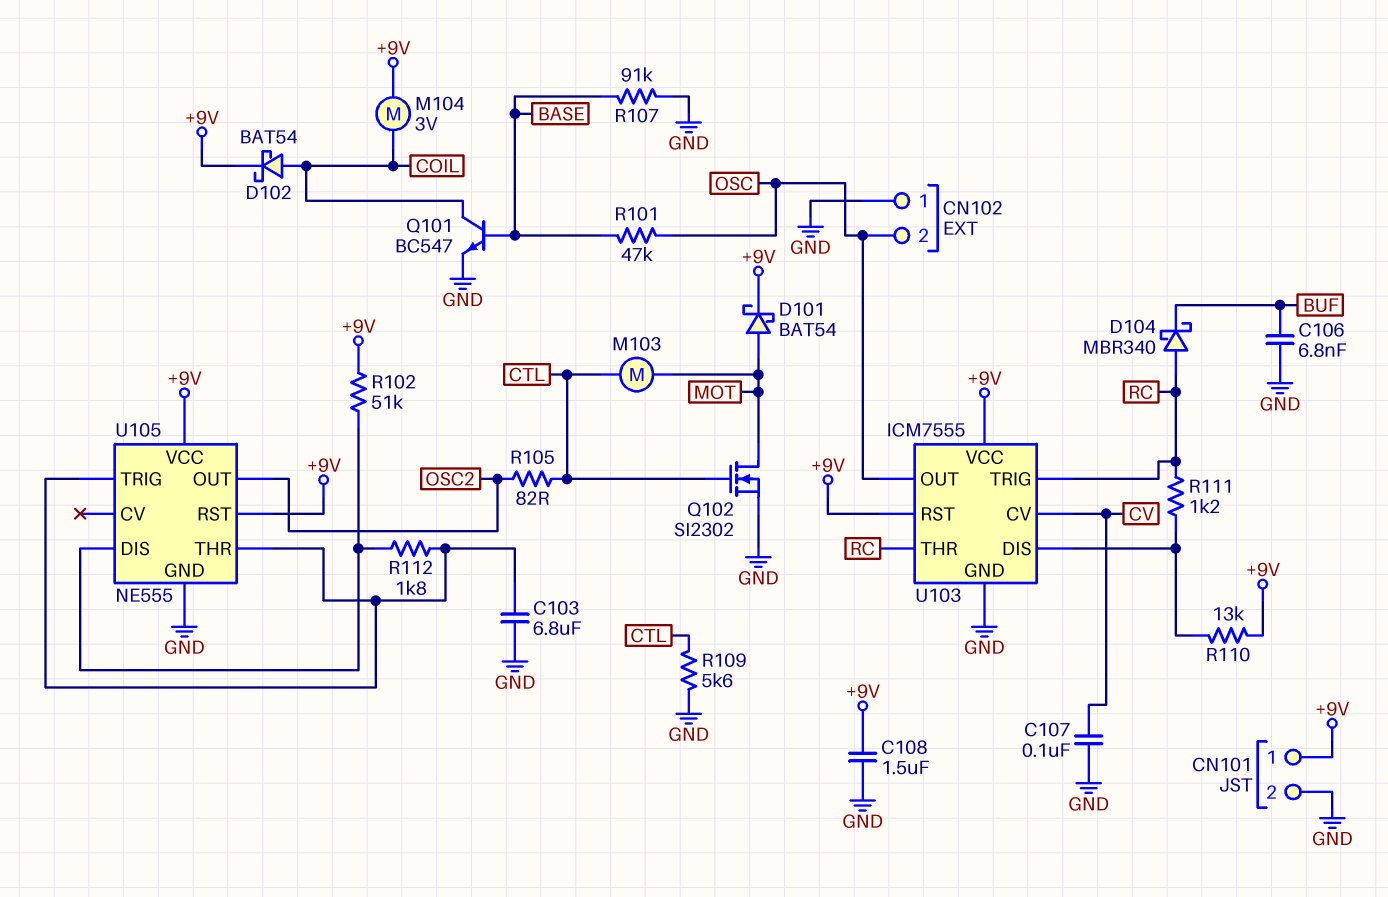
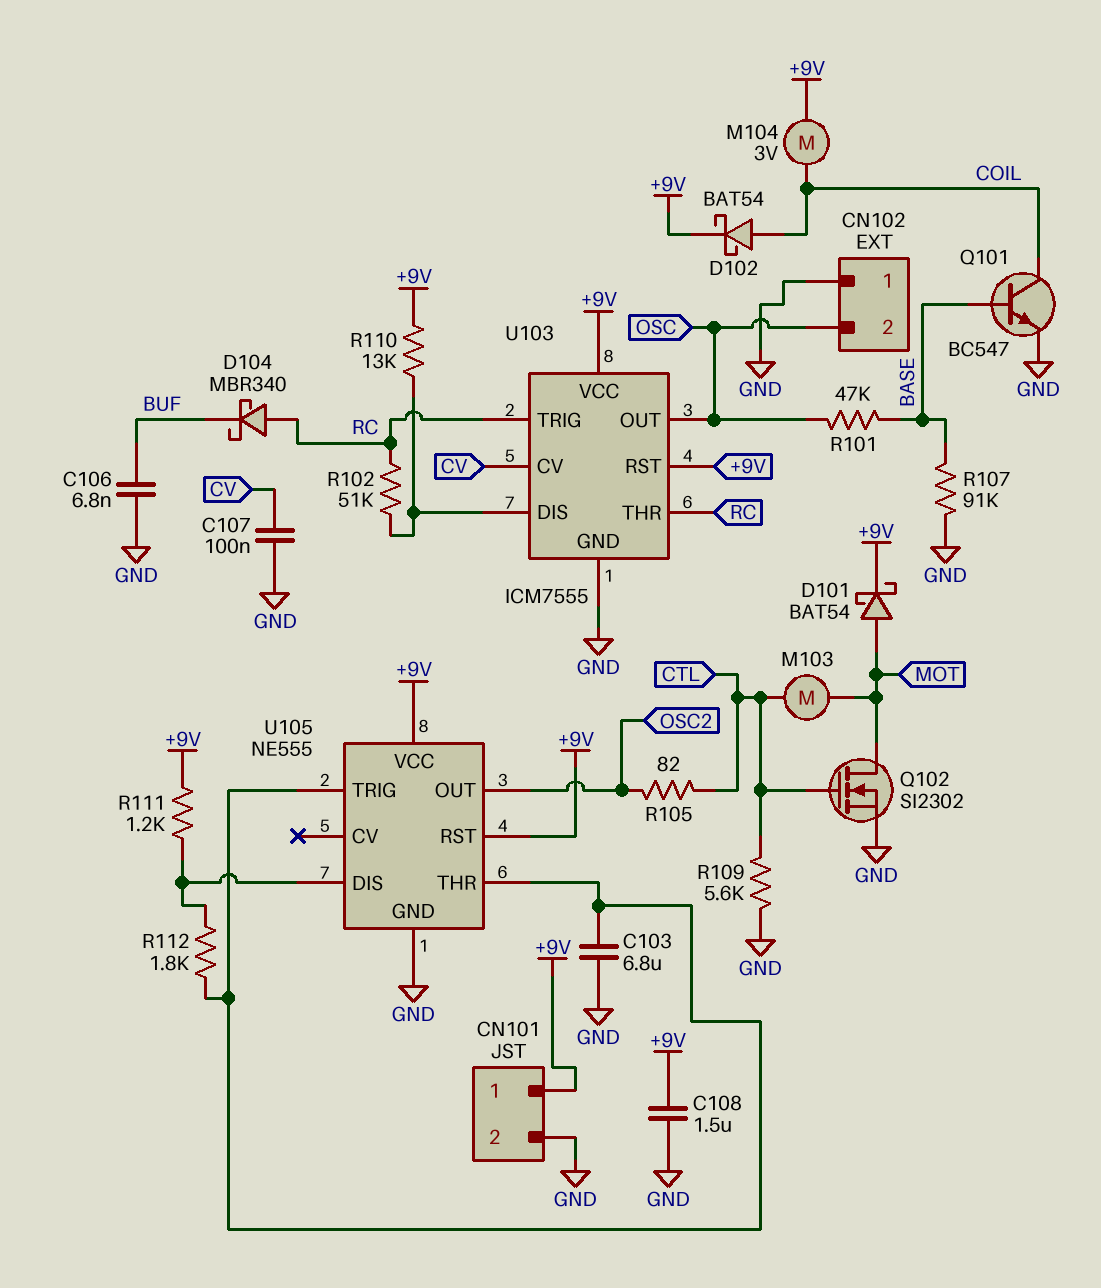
R102: 51k (+9V, U105/DIS) -> 51k (RC, U103/DIS)
R111: 1.2k (RC, U103/DIS) -> 1.2k (+9V, U105/DIS)

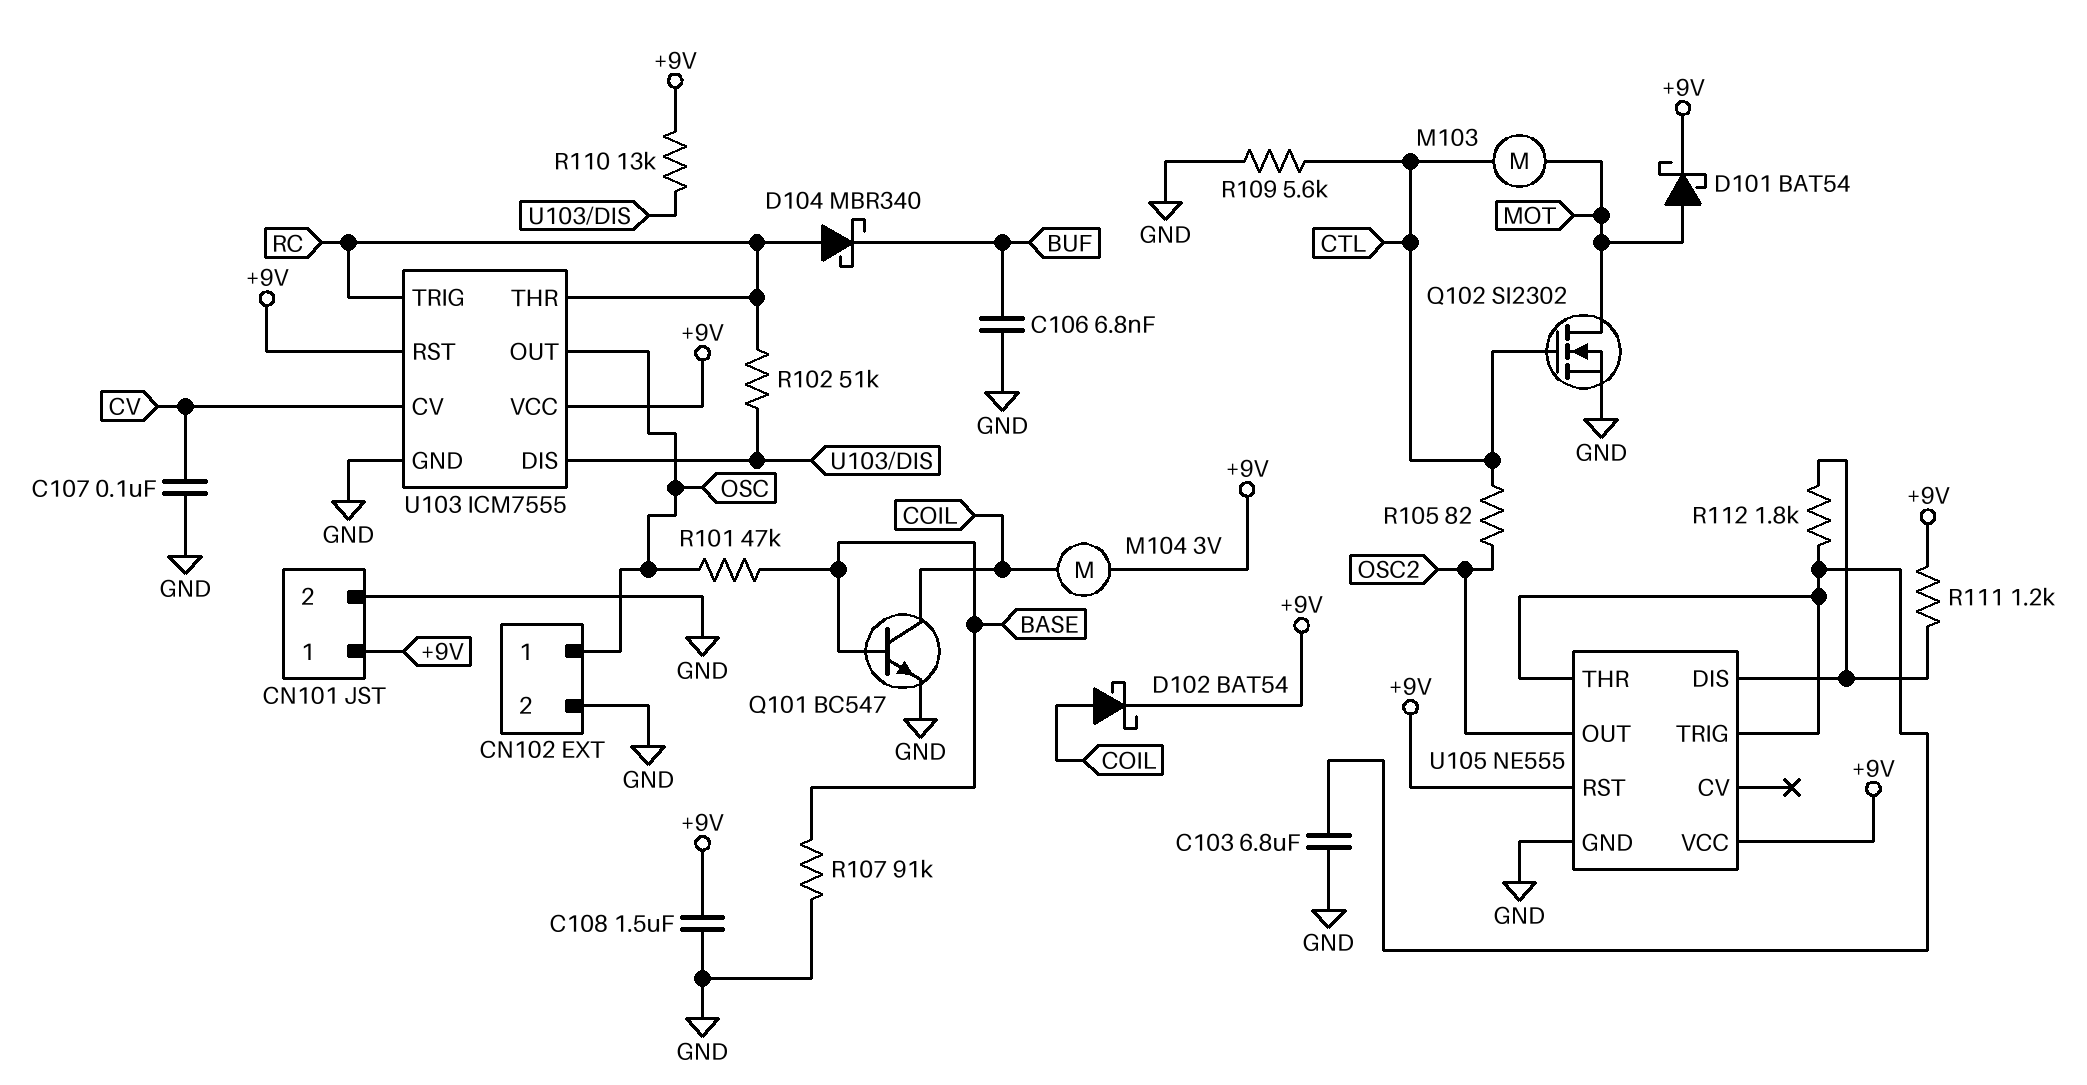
CN102 pin 1: GND -> OSC
CN102 pin 2: OSC -> GND

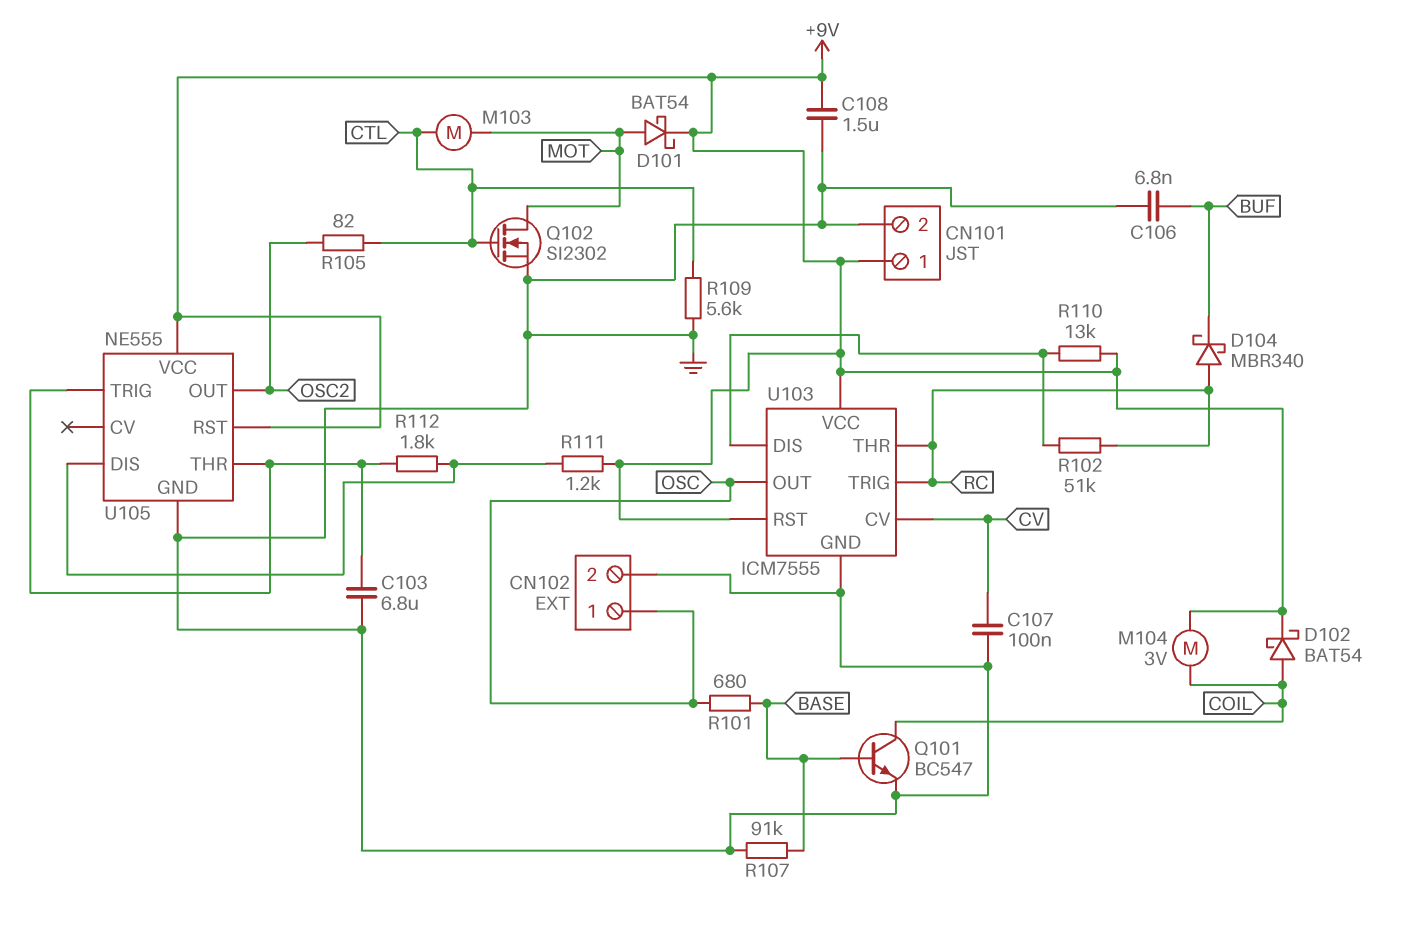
R101: 47k (BASE, OSC) -> 680 (BASE, OSC)

